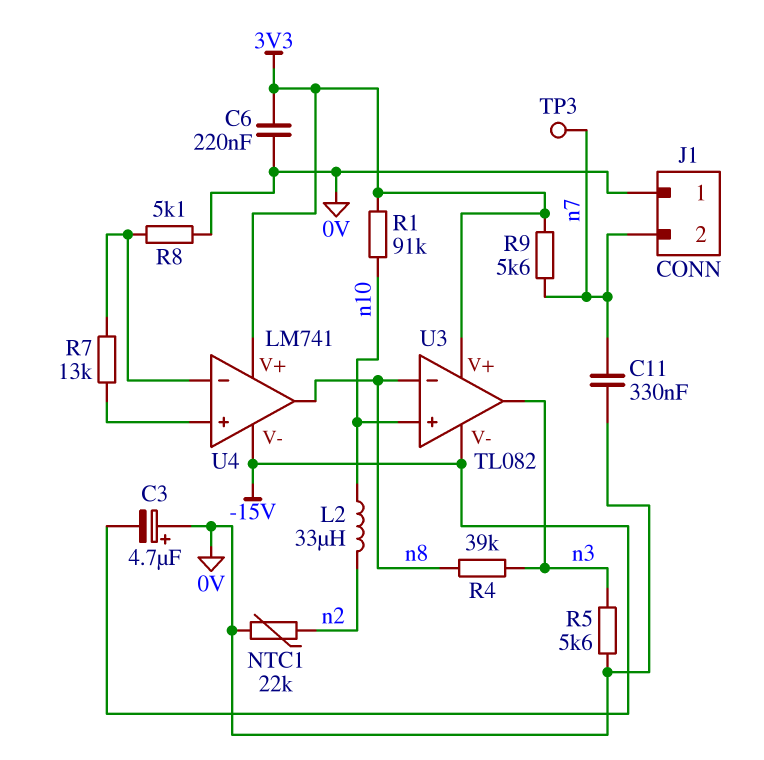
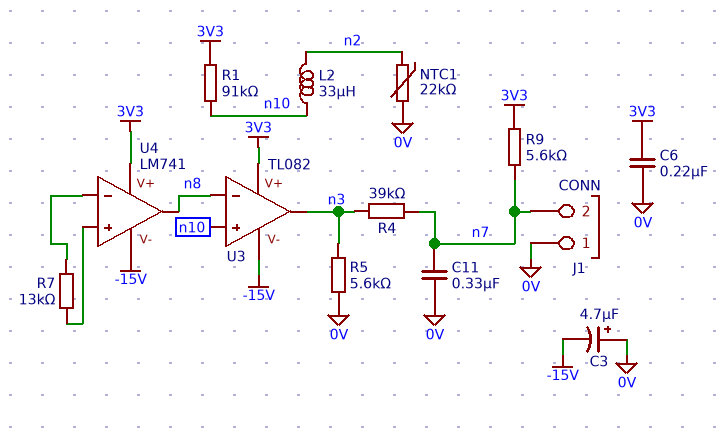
R4: 39k (n3, n8) -> 39k (n3, n7)
R8: 5.1k (0V, U4/in-) -> none
TP3: test point (n7) -> none

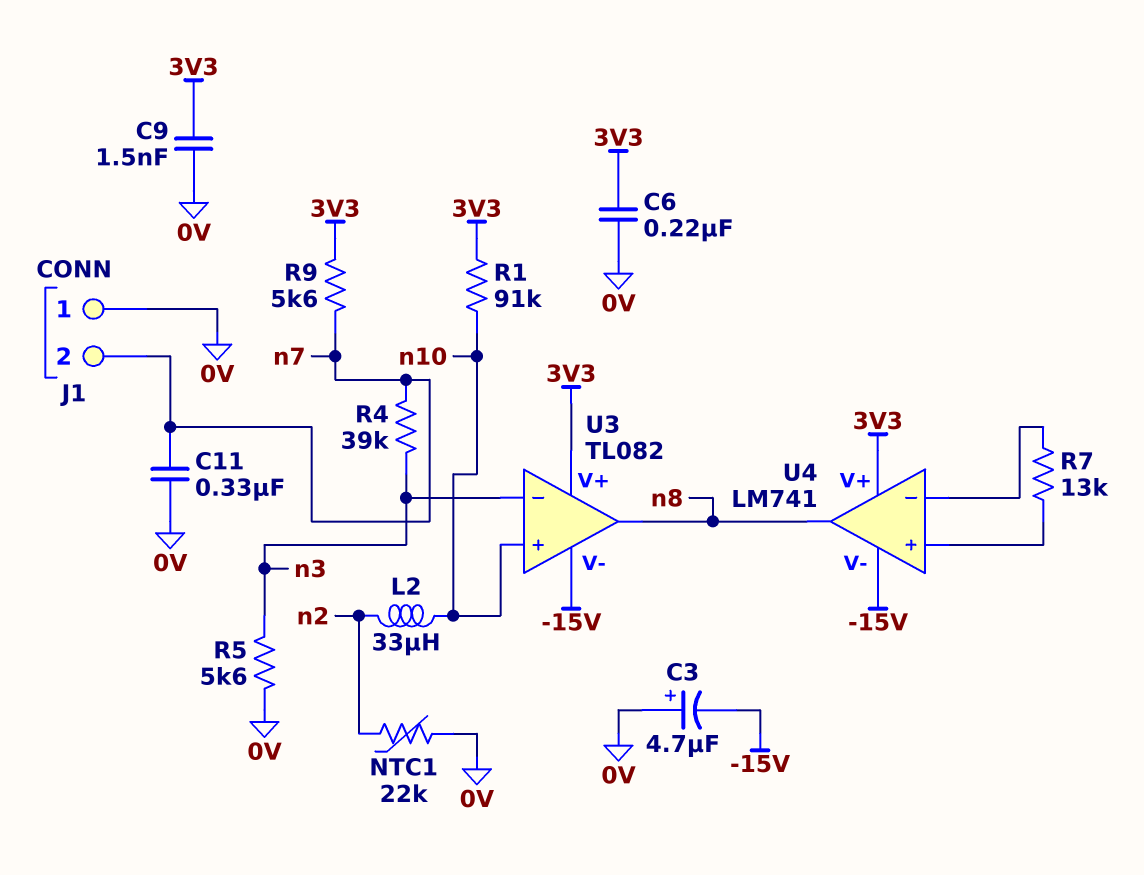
C9: none -> 1.5nF (0V, 3V3)
U3 pin in-: n8 -> n3
U3 pin out: n3 -> n8

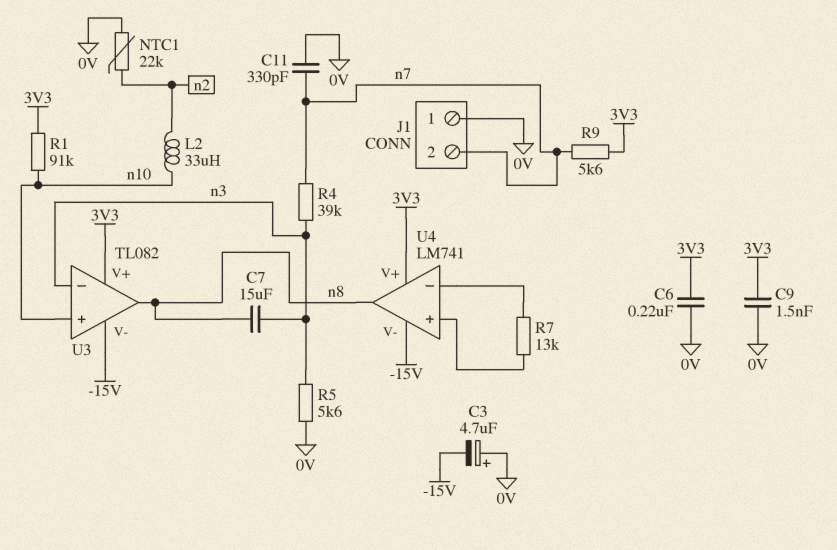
C7: none -> 15uF (n3, n8)
C11: 330nF (0V, n7) -> 330pF (0V, n7)

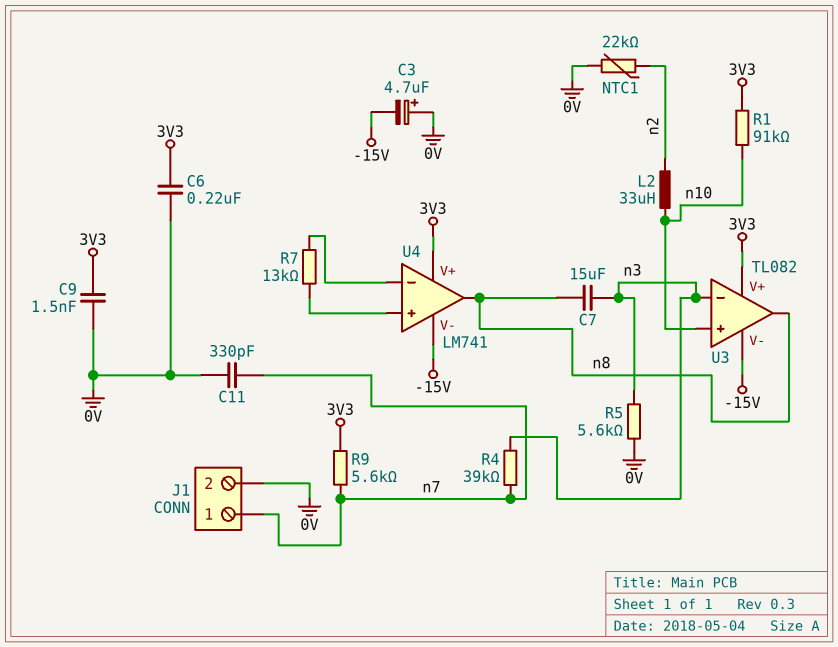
J1 pin 1: 0V -> n7
J1 pin 2: n7 -> 0V

